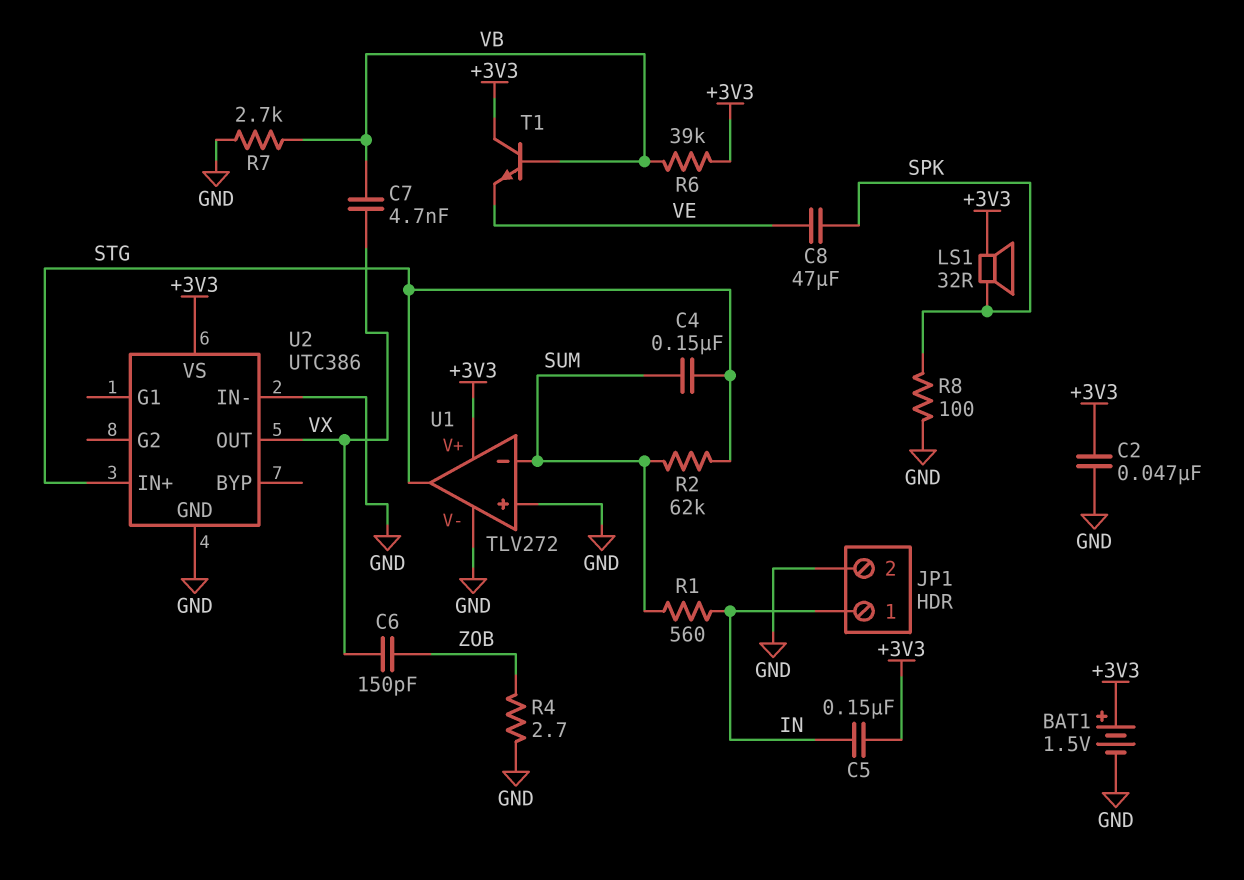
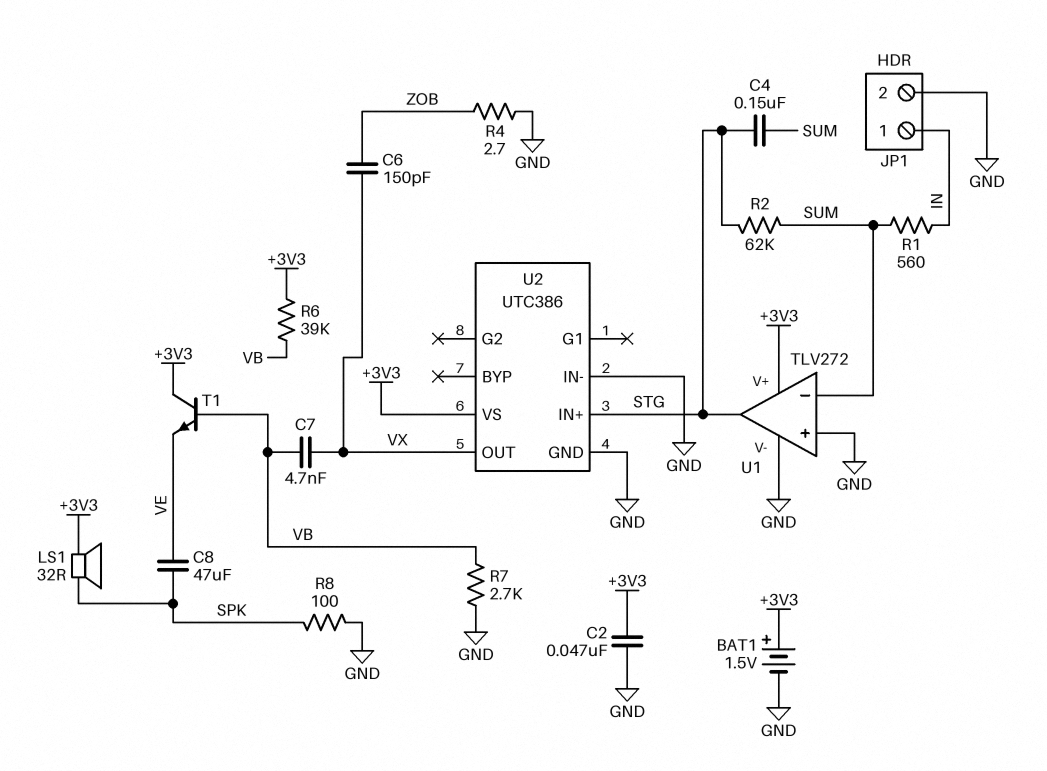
C5: 150nF (+3V3, IN) -> none

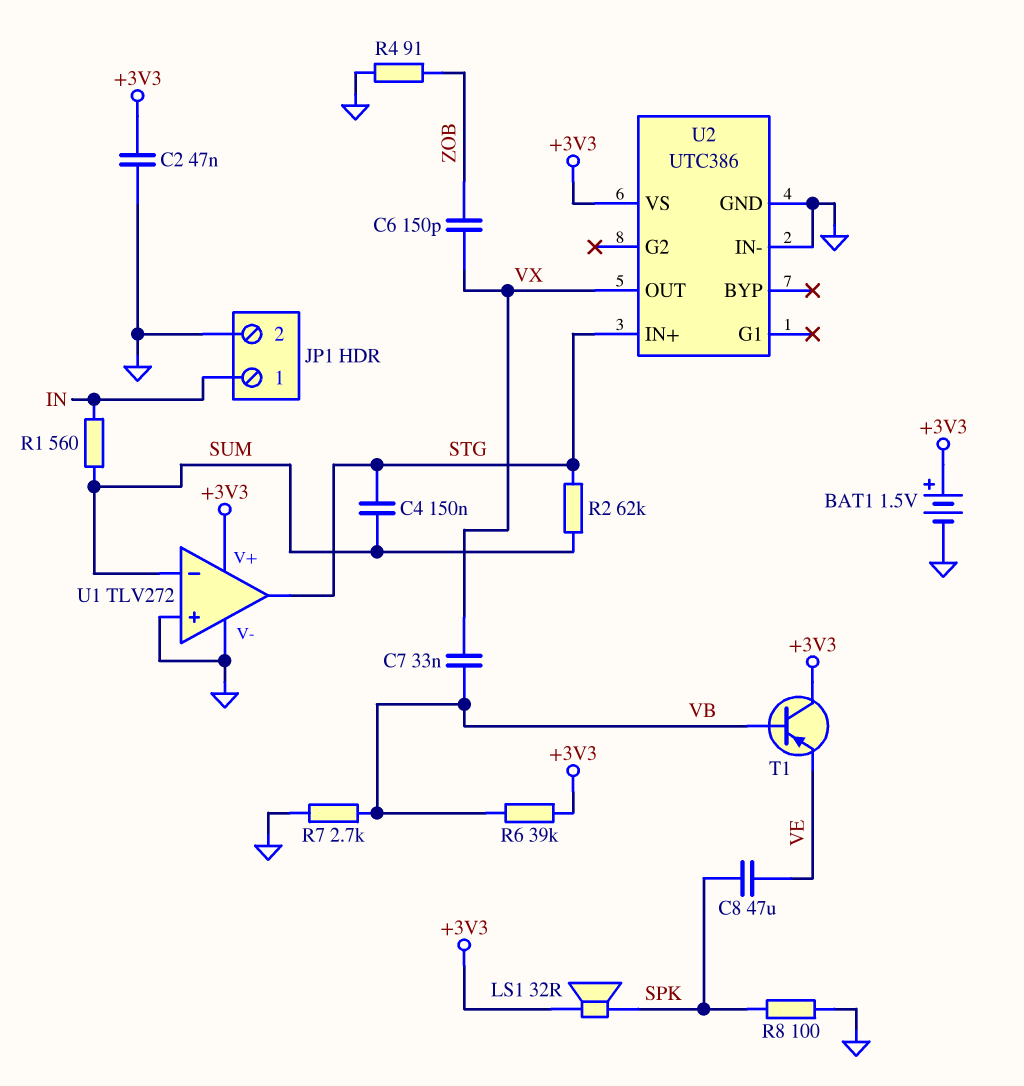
C7: 4.7nF (VB, VX) -> 33nF (VB, VX)
R4: 2.7 (GND, ZOB) -> 91 (GND, ZOB)
T1: NPN (B VB, C +3V3, E VE) -> PNP (B VB, C +3V3, E VE)

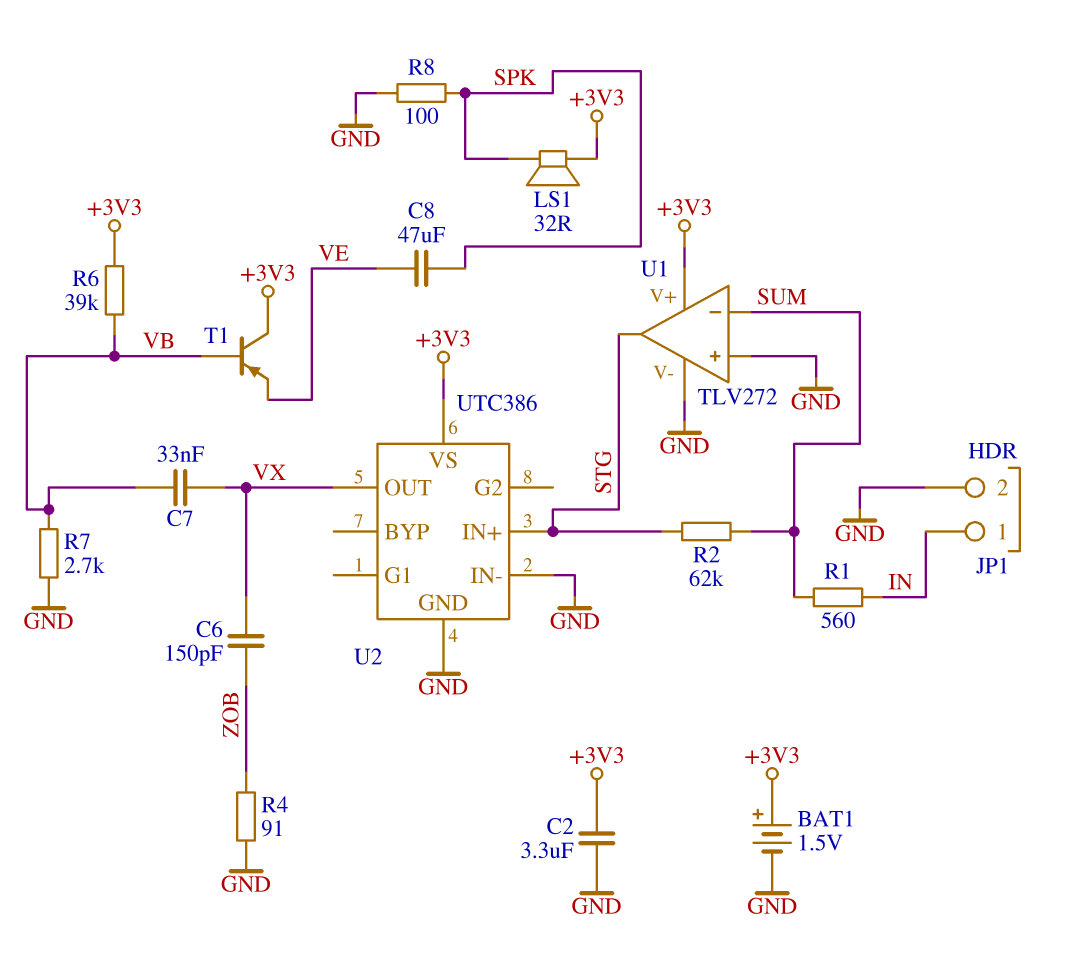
C2: 47nF (+3V3, GND) -> 3.3uF (+3V3, GND)
C4: 150nF (STG, SUM) -> none

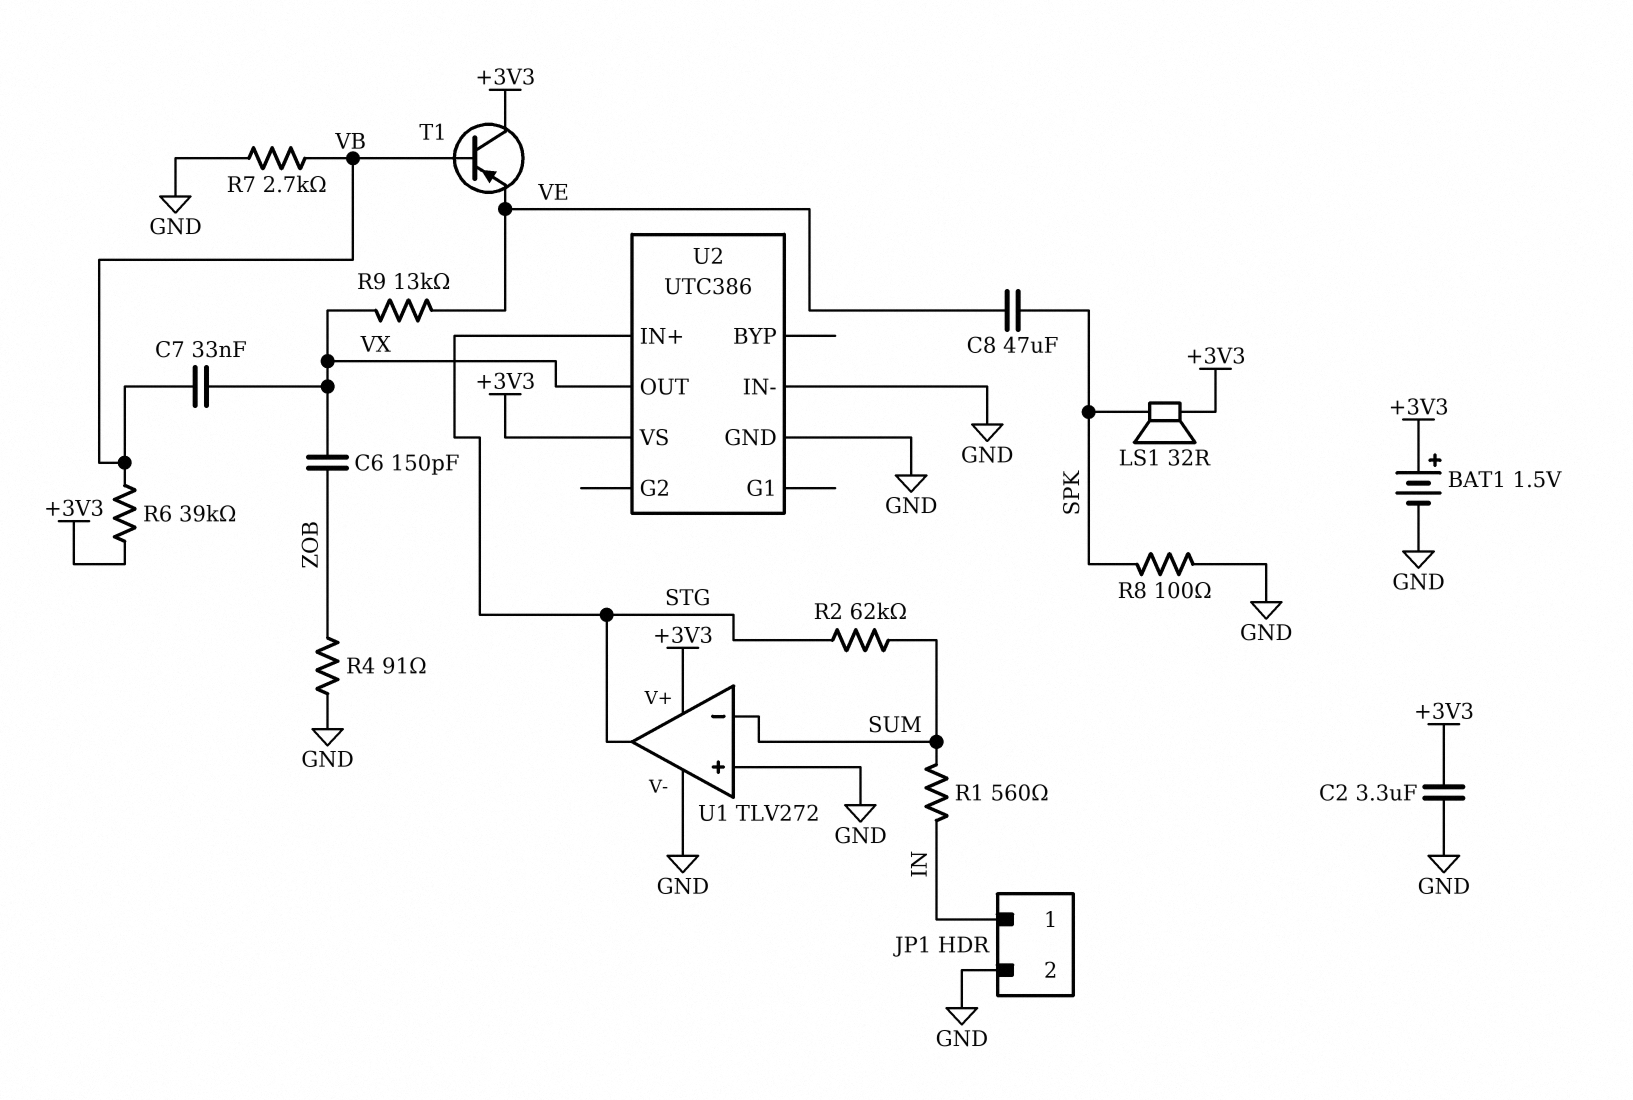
R9: none -> 13k (VE, VX)

